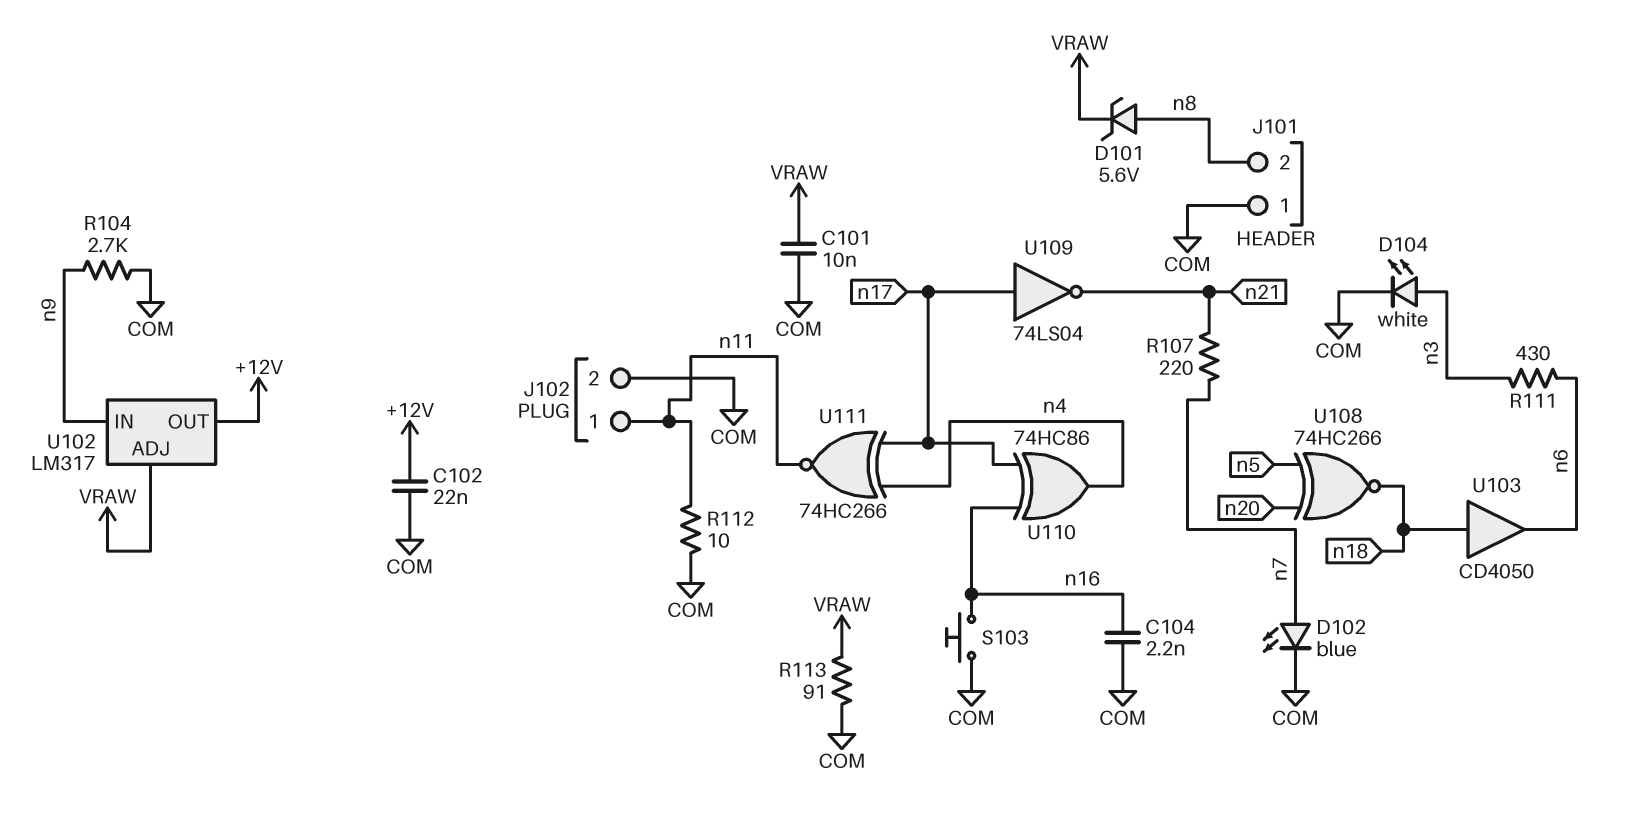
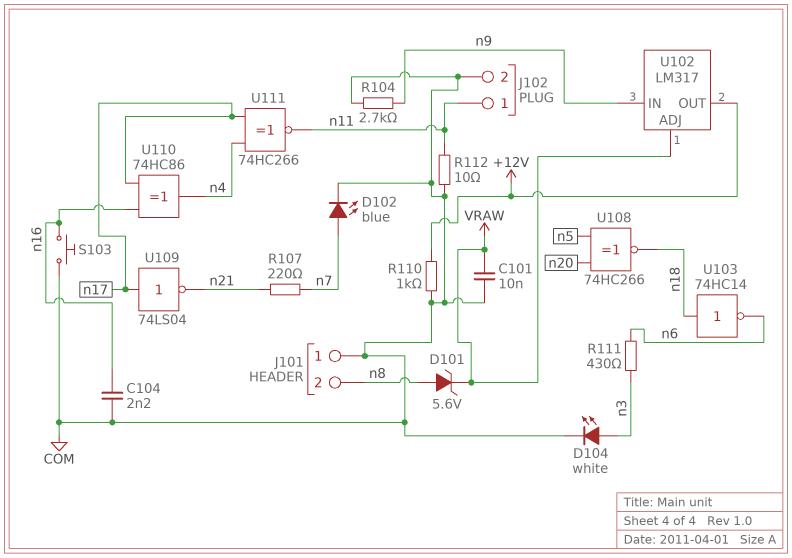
C102: 22nF (+12V, COM) -> none
R110: none -> 1k (+12V, COM)
R113: 91 (COM, VRAW) -> none
U103: buffer CD4050 (in n18, out n6) -> NOT 74HC14 (in n18, out n6)

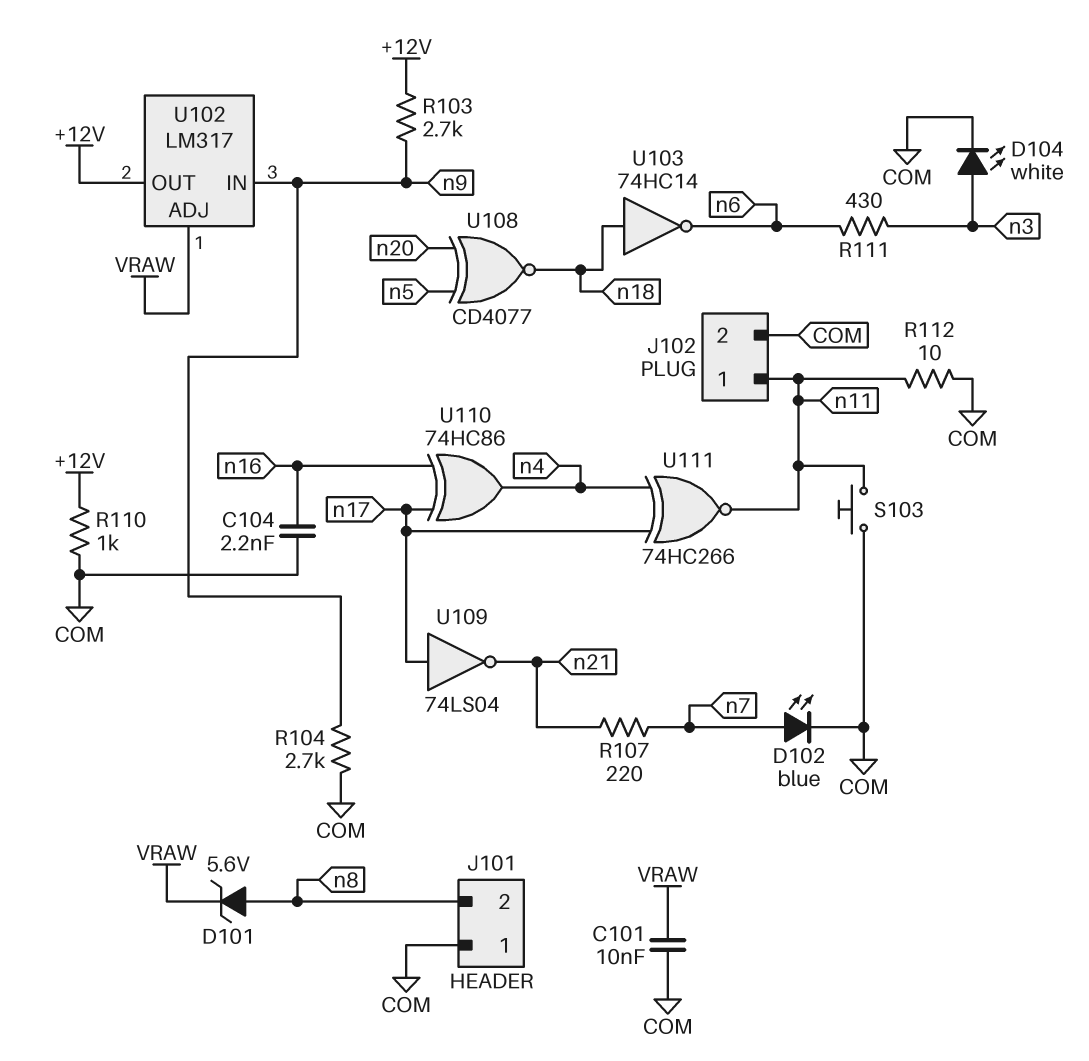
R103: none -> 2.7k (+12V, n9)
S103: button (COM, n16) -> button (COM, n11)
U108: XNOR 74HC266 (in n5, in n20, out n18) -> XNOR CD4077 (in n5, in n20, out n18)

